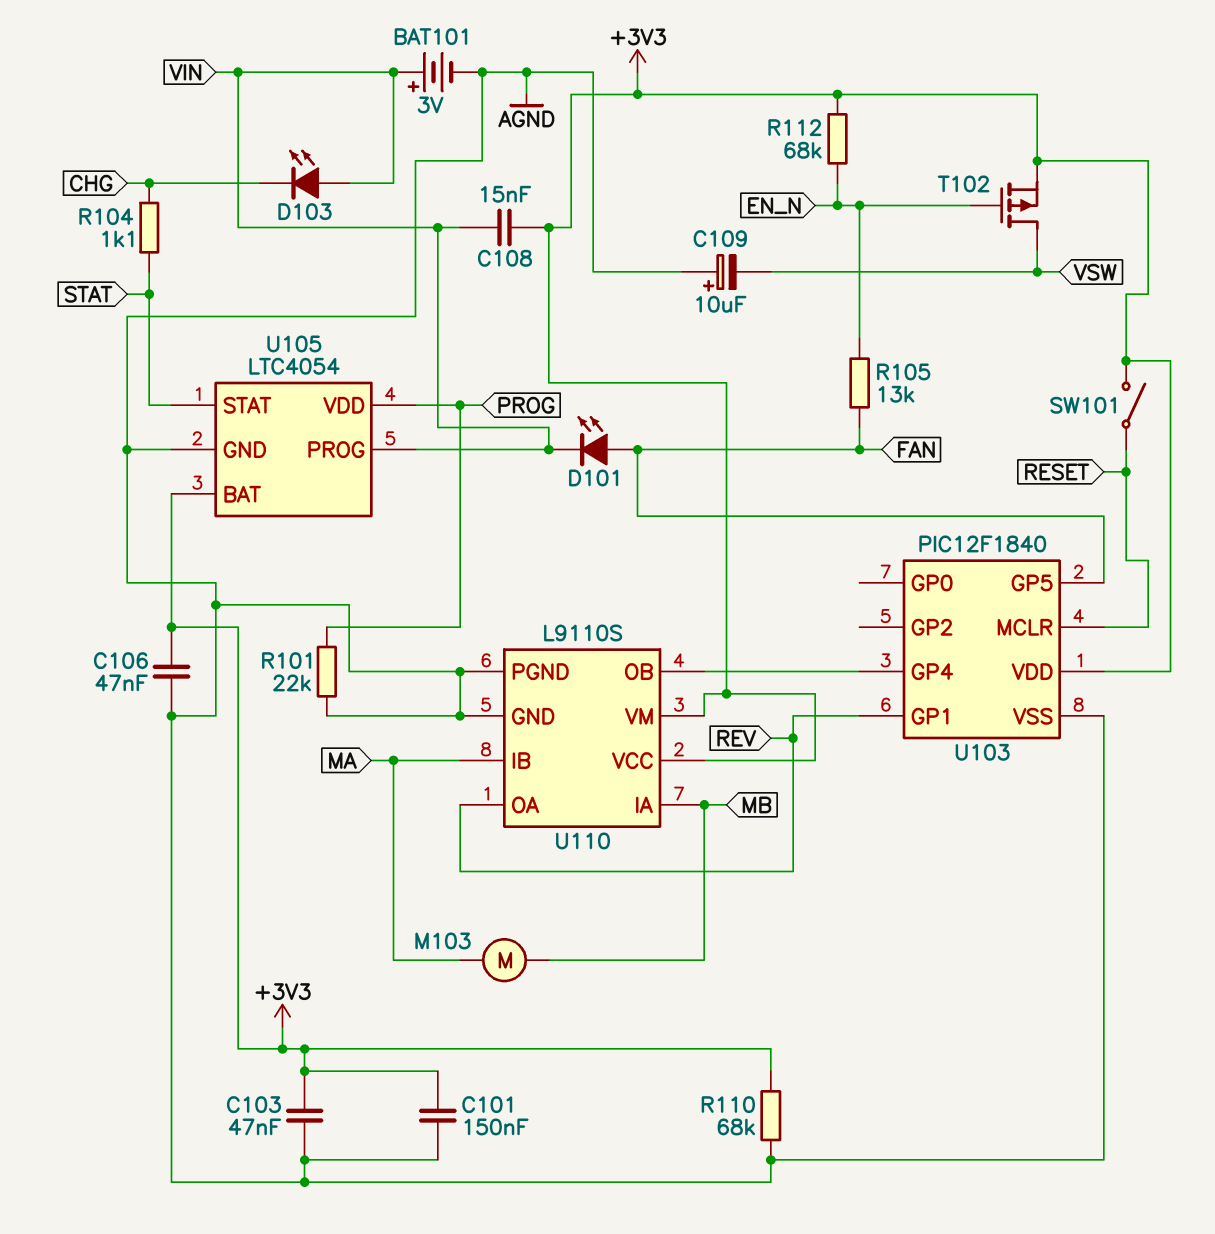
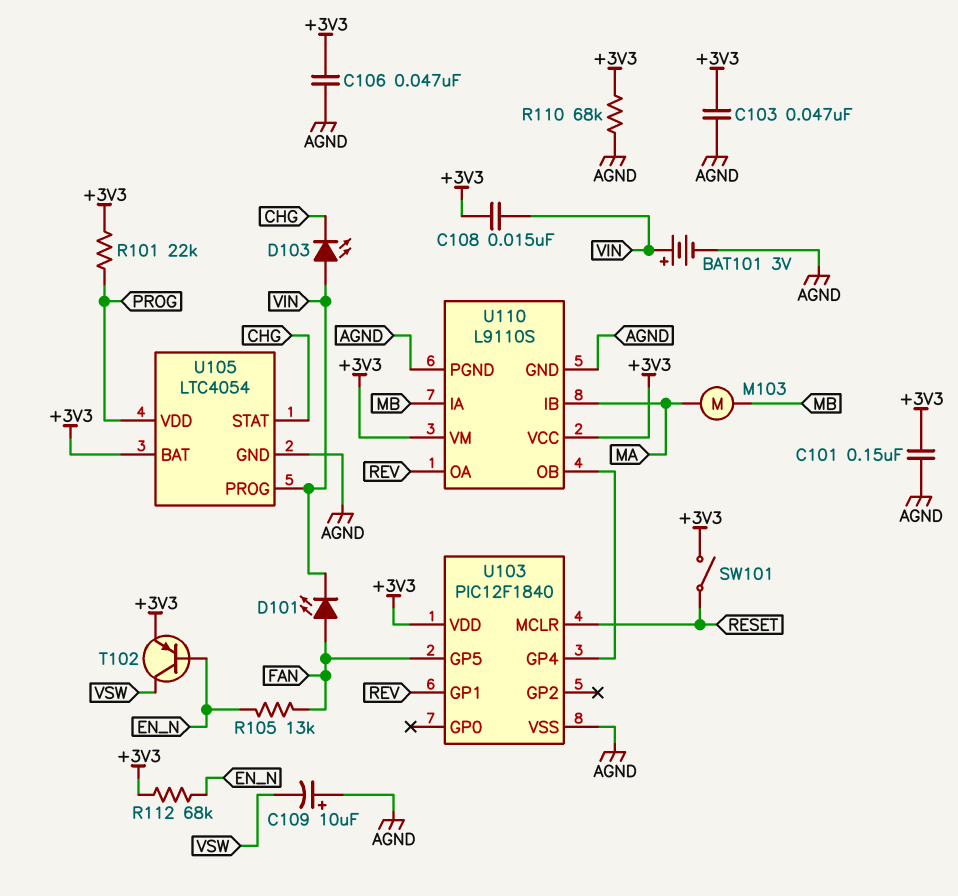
R101: 22k (AGND, PROG) -> 22k (+3V3, PROG)
R104: 1.1k (CHG, STAT) -> none
T102: PMOS (G EN_N, D VSW, S +3V3) -> PNP (B EN_N, C VSW, E +3V3)
U105 pin STAT: STAT -> CHG

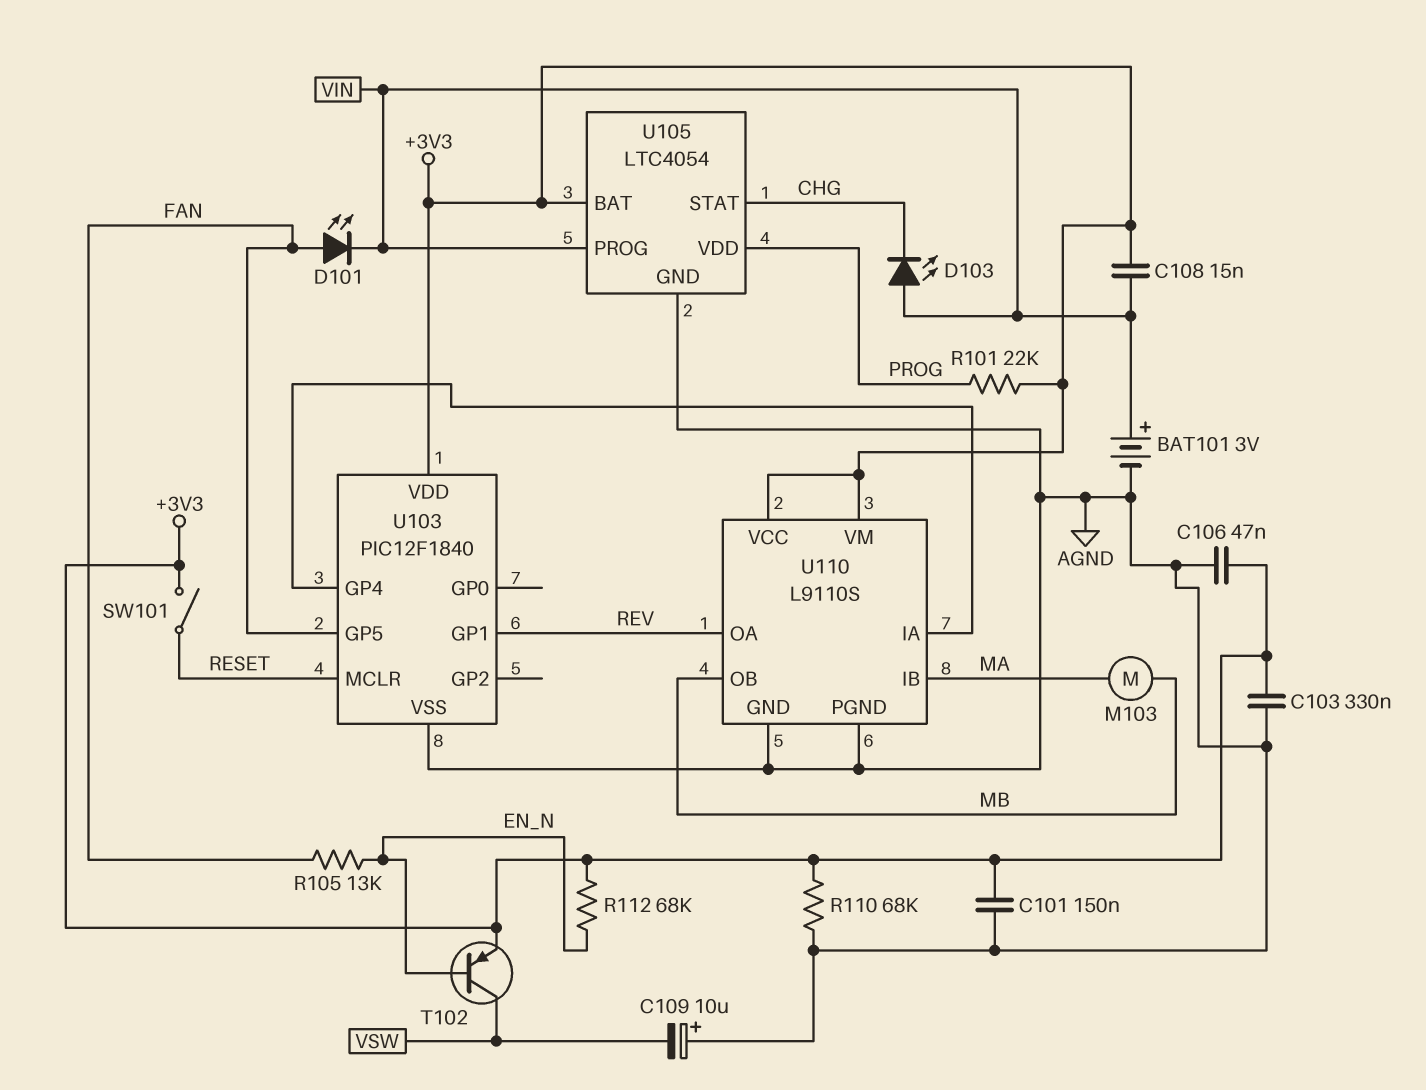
C103: 47nF (+3V3, AGND) -> 330nF (+3V3, AGND)
U110 pin IA: MB -> U103/GP4
U110 pin OB: U103/GP4 -> MB

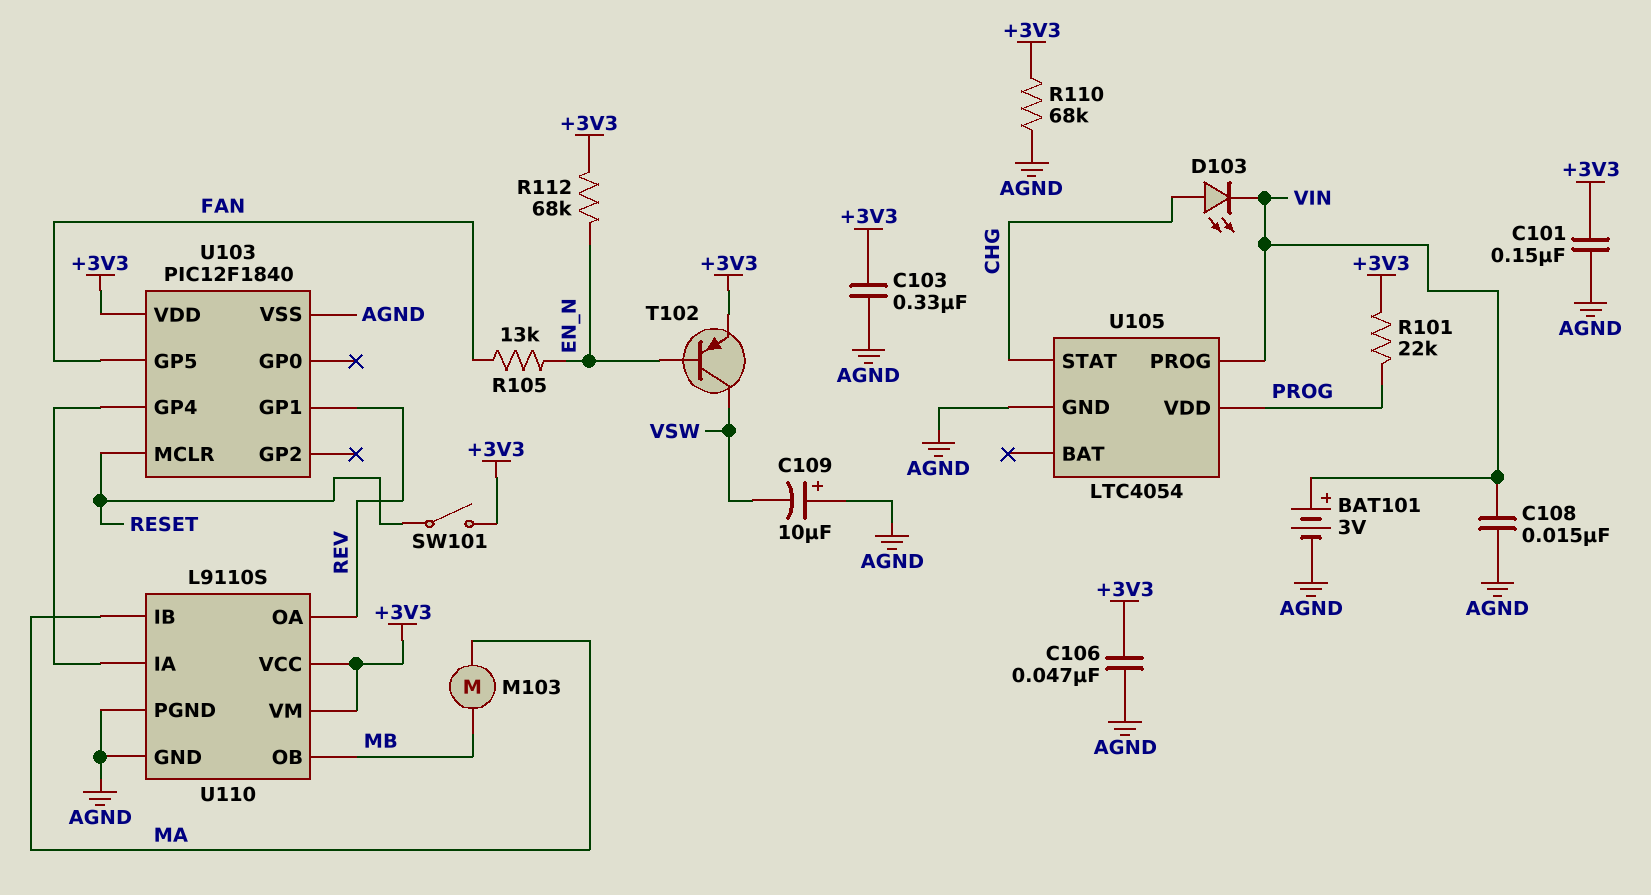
C108: 15nF (+3V3, VIN) -> 15nF (AGND, VIN)
D101: LED (A FAN, K VIN) -> none
D103: LED (A VIN, K CHG) -> LED (A CHG, K VIN)
U105 pin BAT: +3V3 -> none

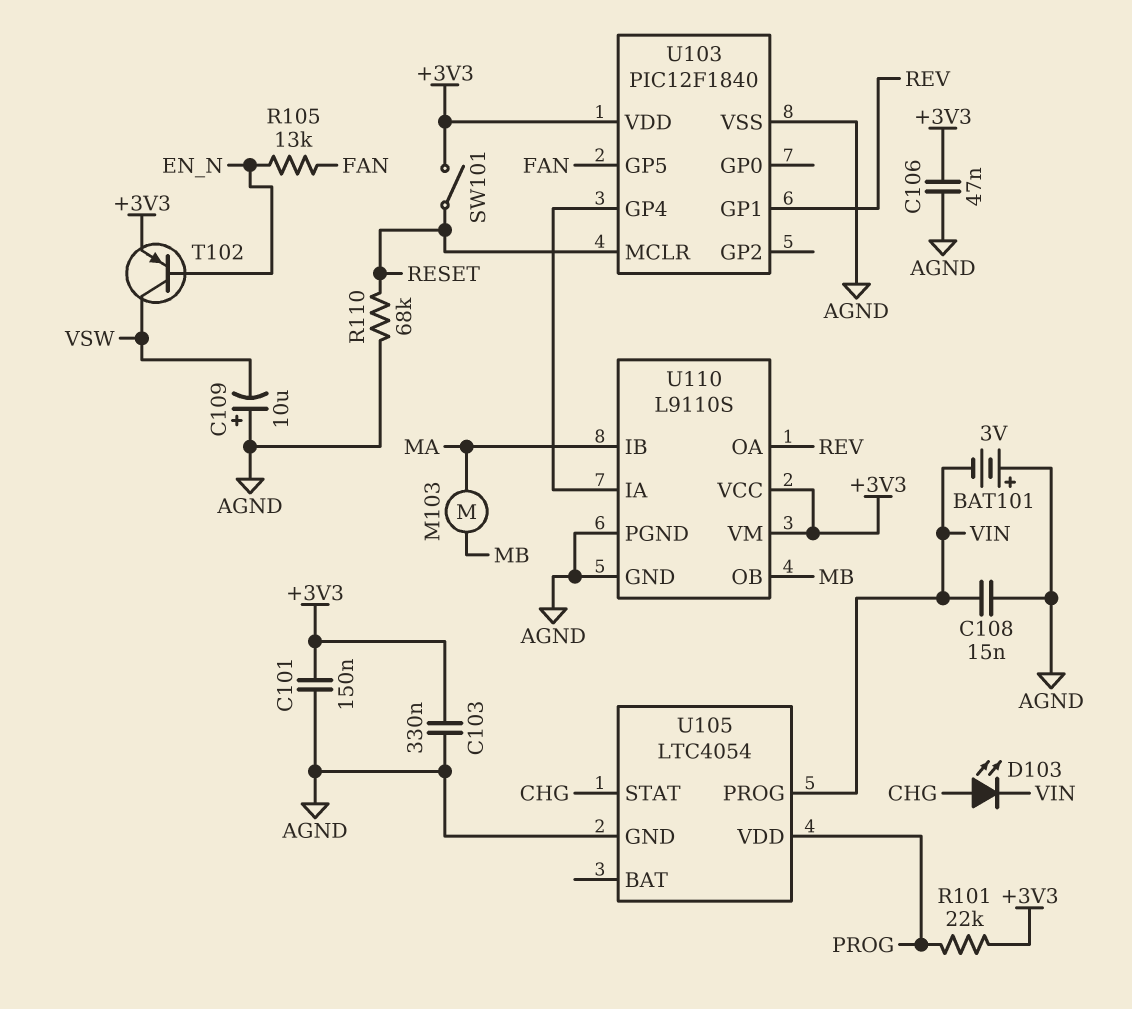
BAT101: 3V (plus VIN, minus AGND) -> 3V (plus AGND, minus VIN)
R110: 68k (+3V3, AGND) -> 68k (AGND, RESET)
R112: 68k (+3V3, EN_N) -> none

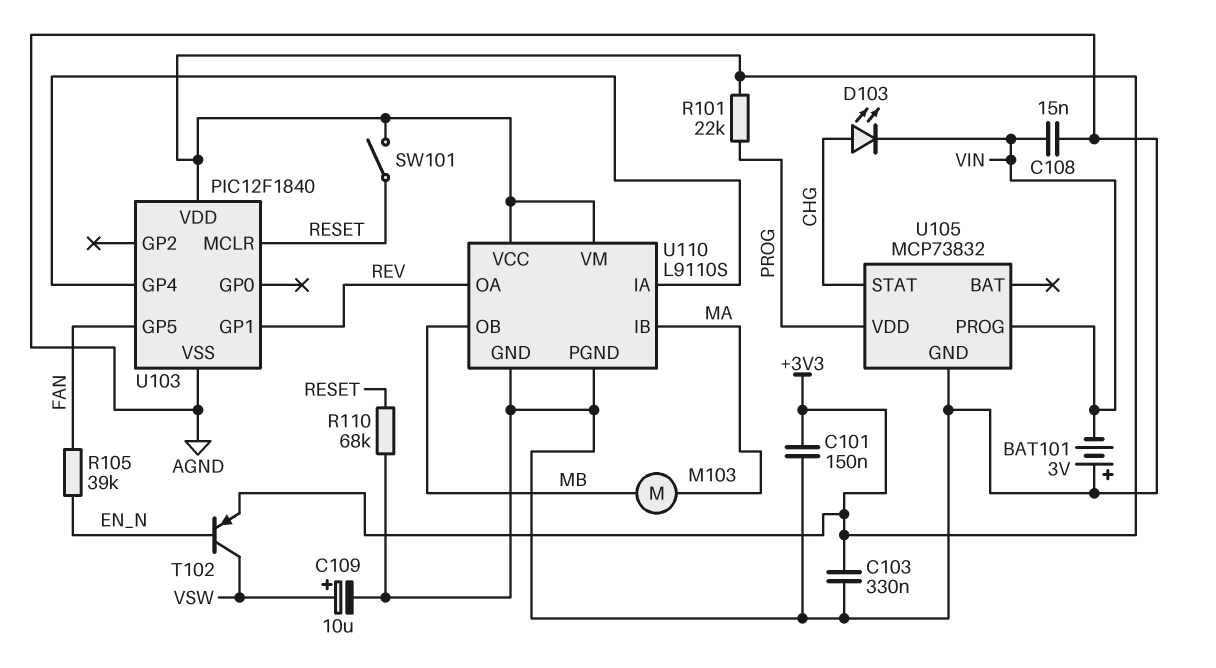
C106: 47nF (+3V3, AGND) -> none
C109: 10uF (plus AGND, minus VSW) -> 10uF (plus VSW, minus AGND)
R105: 13k (EN_N, FAN) -> 39k (EN_N, FAN)
U105: LTC4054 -> MCP73832

